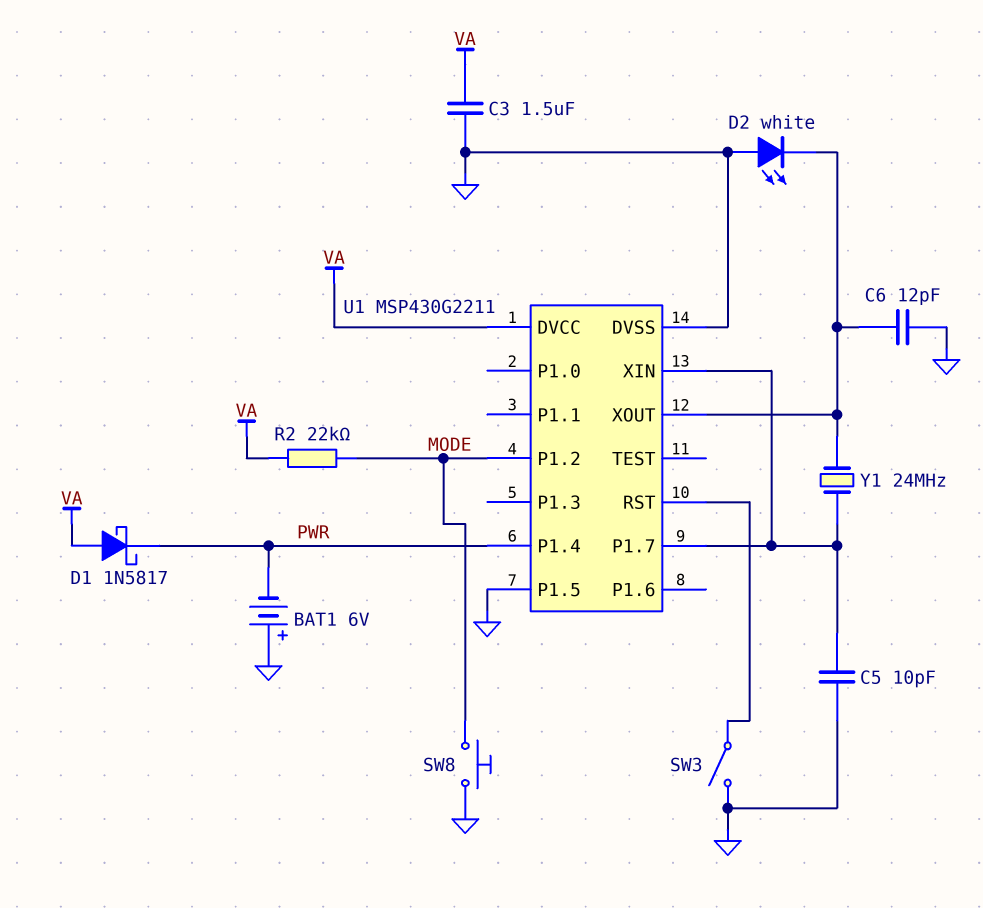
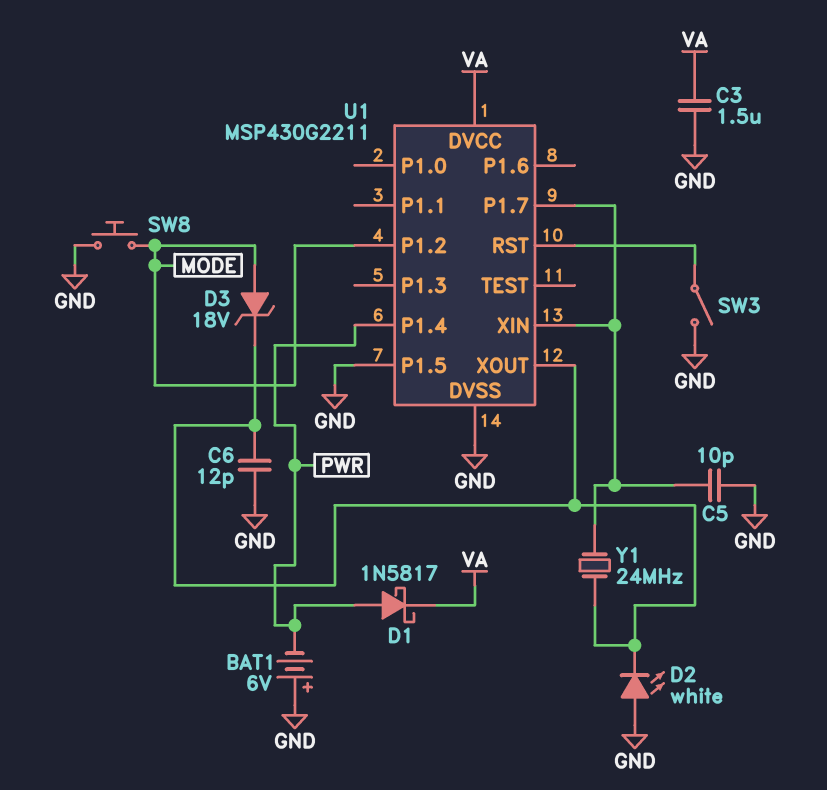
D1: schottky 1N5817 (A VA, K PWR) -> schottky 1N5817 (A PWR, K VA)
D3: none -> zener 18V (A MODE, K U1/XOUT)
R2: 22k (MODE, VA) -> none

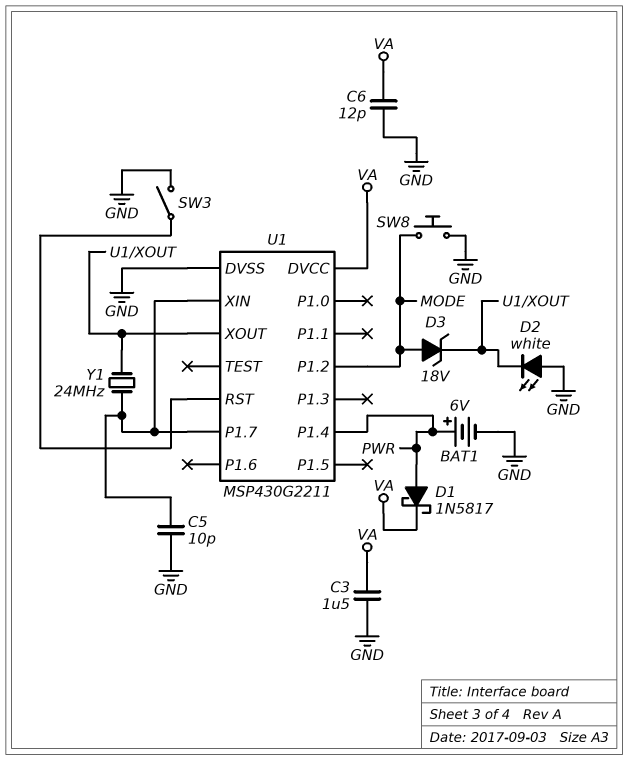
BAT1: 6V (plus GND, minus PWR) -> 6V (plus PWR, minus GND)
C6: 12pF (GND, U1/XOUT) -> 12pF (GND, VA)
U1 pin P1.5: GND -> none

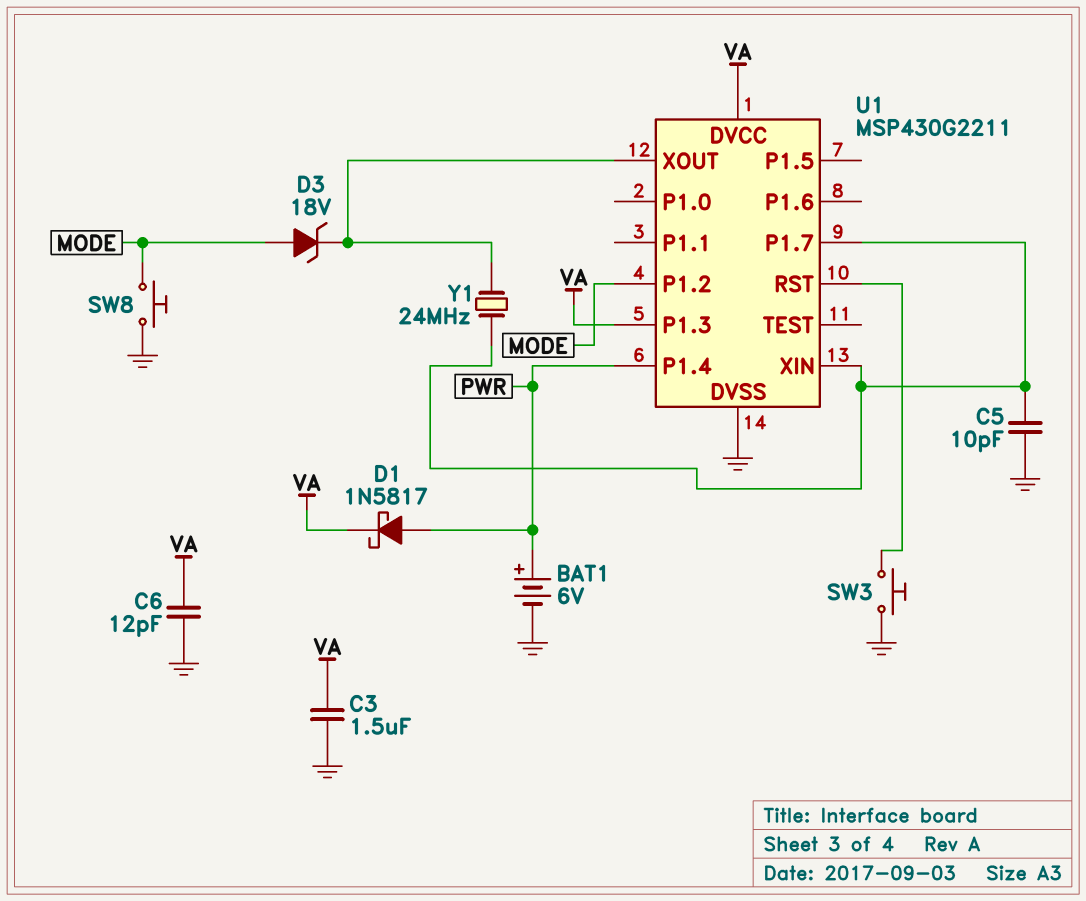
D2: LED white (A GND, K U1/XOUT) -> none
SW3: switch (GND, U1/RST) -> button (GND, U1/RST)
U1 pin P1.3: none -> VA

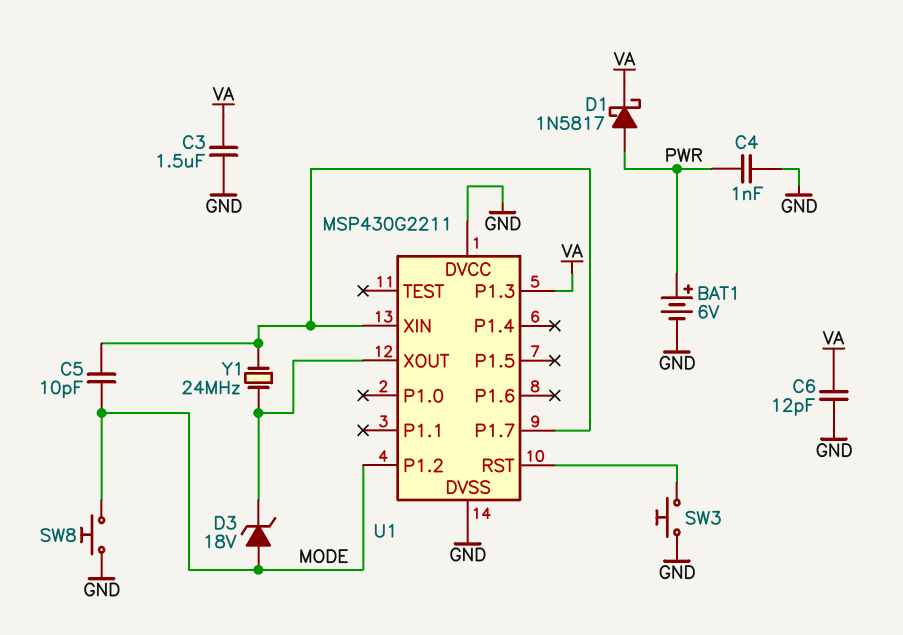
C4: none -> 1nF (GND, PWR)
C5: 10pF (GND, U1/P1.7) -> 10pF (MODE, U1/P1.7)
U1 pin DVCC: VA -> GND
U1 pin P1.4: PWR -> none

